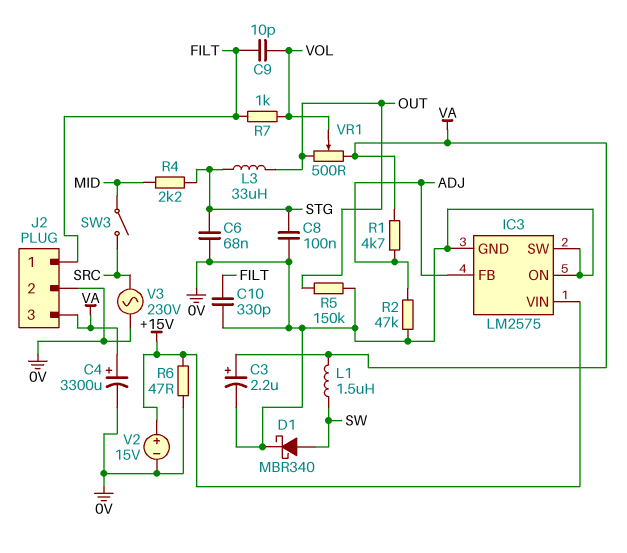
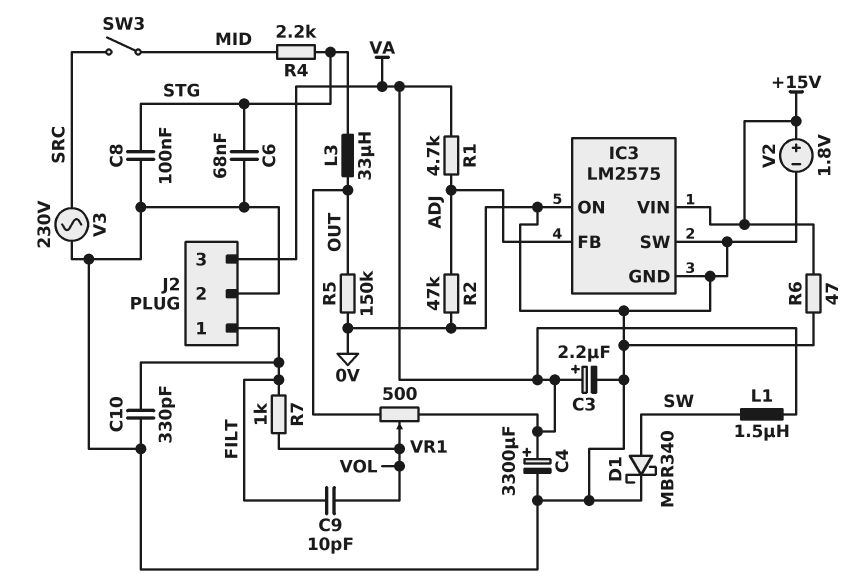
V2: 15V (plus +15V, minus 0V) -> 1.8V (plus +15V, minus 0V)

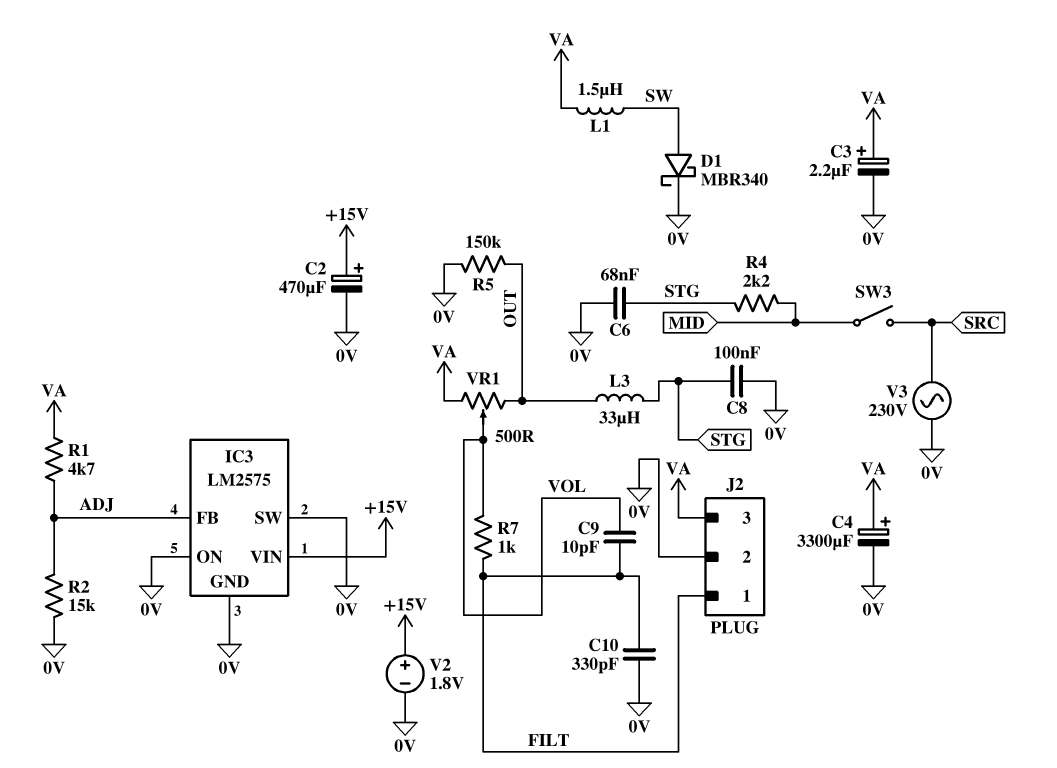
C2: none -> 470uF (plus +15V, minus 0V)
R2: 47k (0V, ADJ) -> 15k (0V, ADJ)
R6: 47 (+15V, 0V) -> none

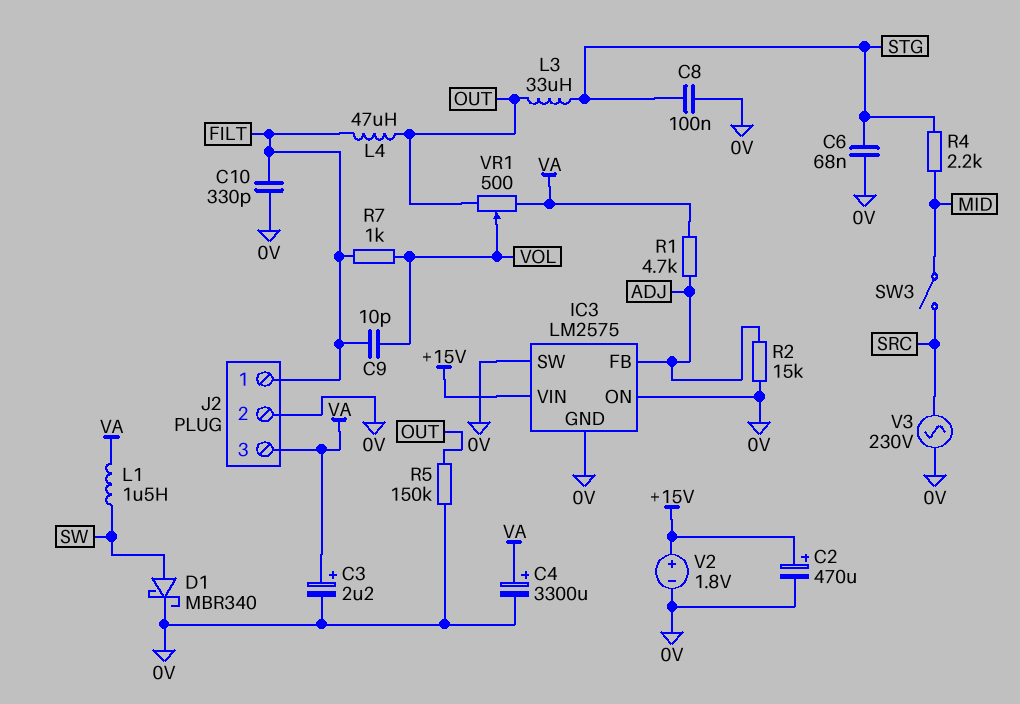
L4: none -> 47uH (FILT, OUT)

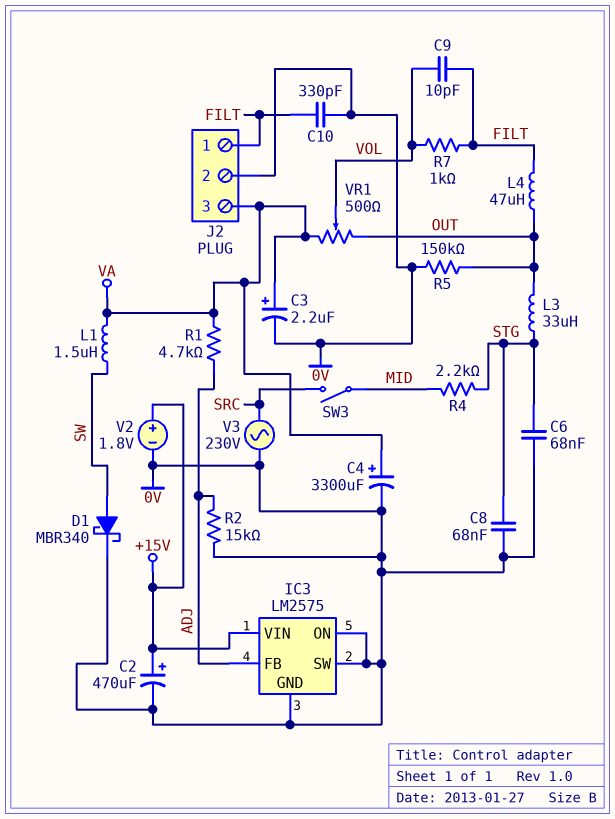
C8: 100nF (0V, STG) -> 68nF (0V, STG)

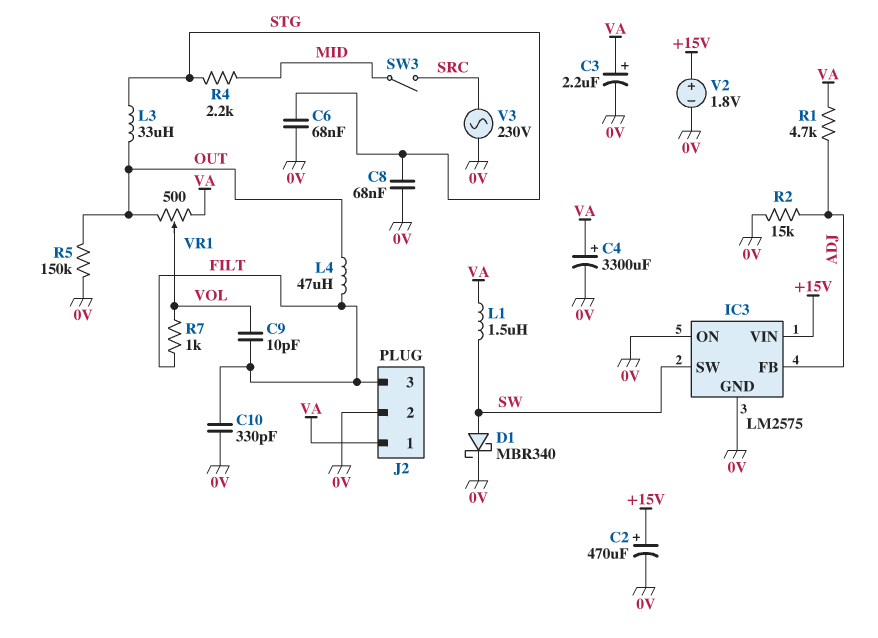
IC3 pin SW: 0V -> SW
J2 pin 1: FILT -> VA
J2 pin 3: VA -> FILT

